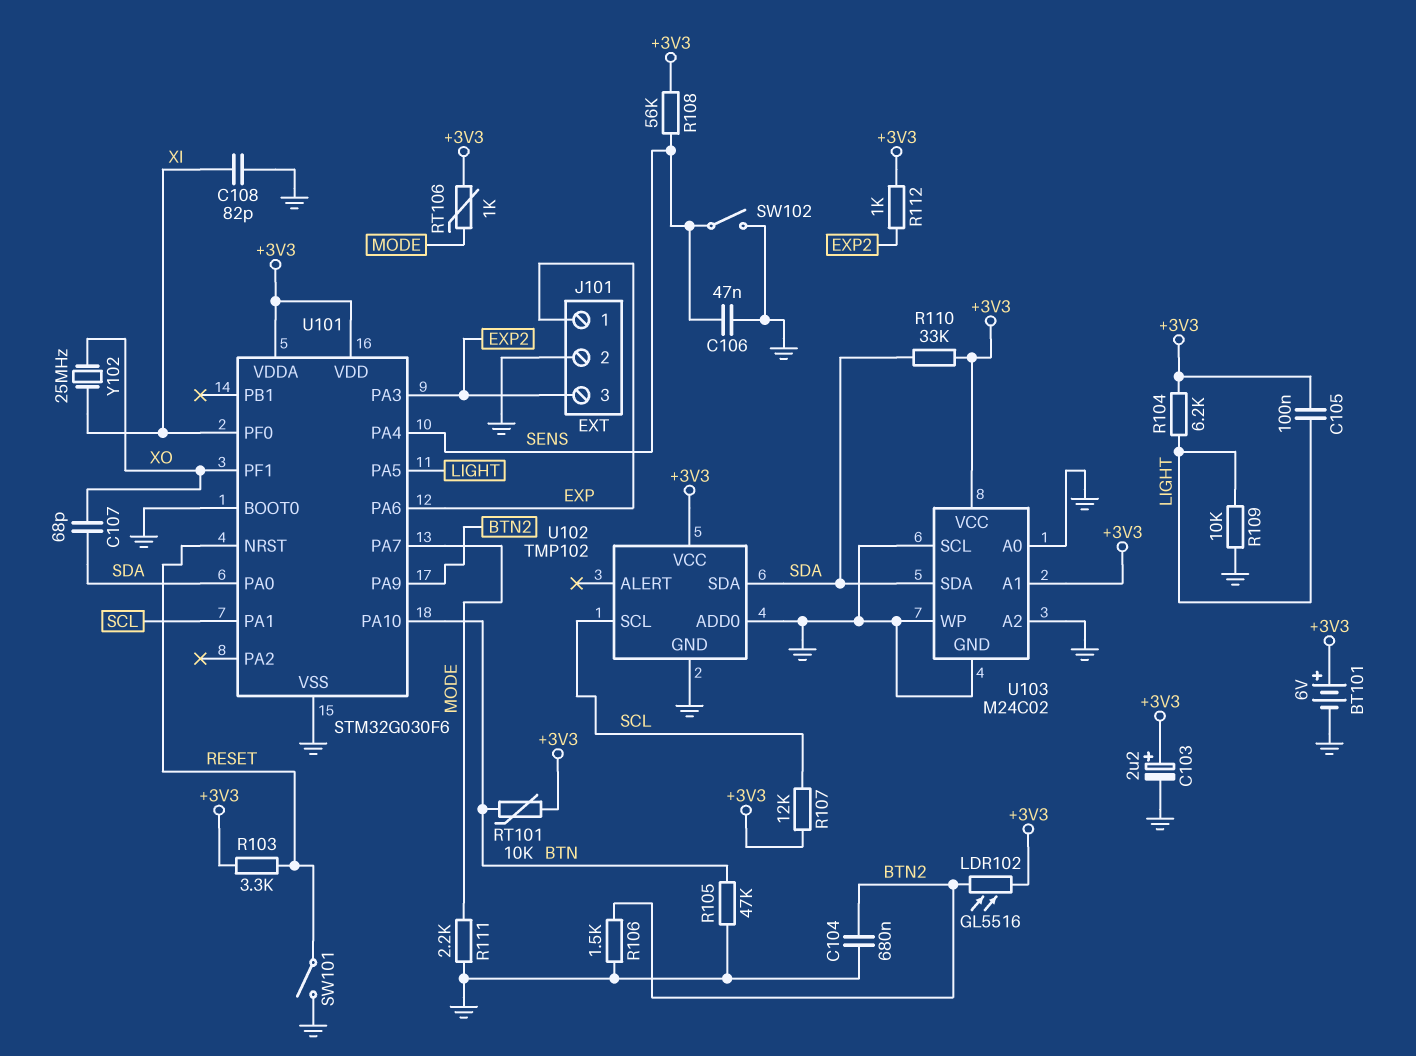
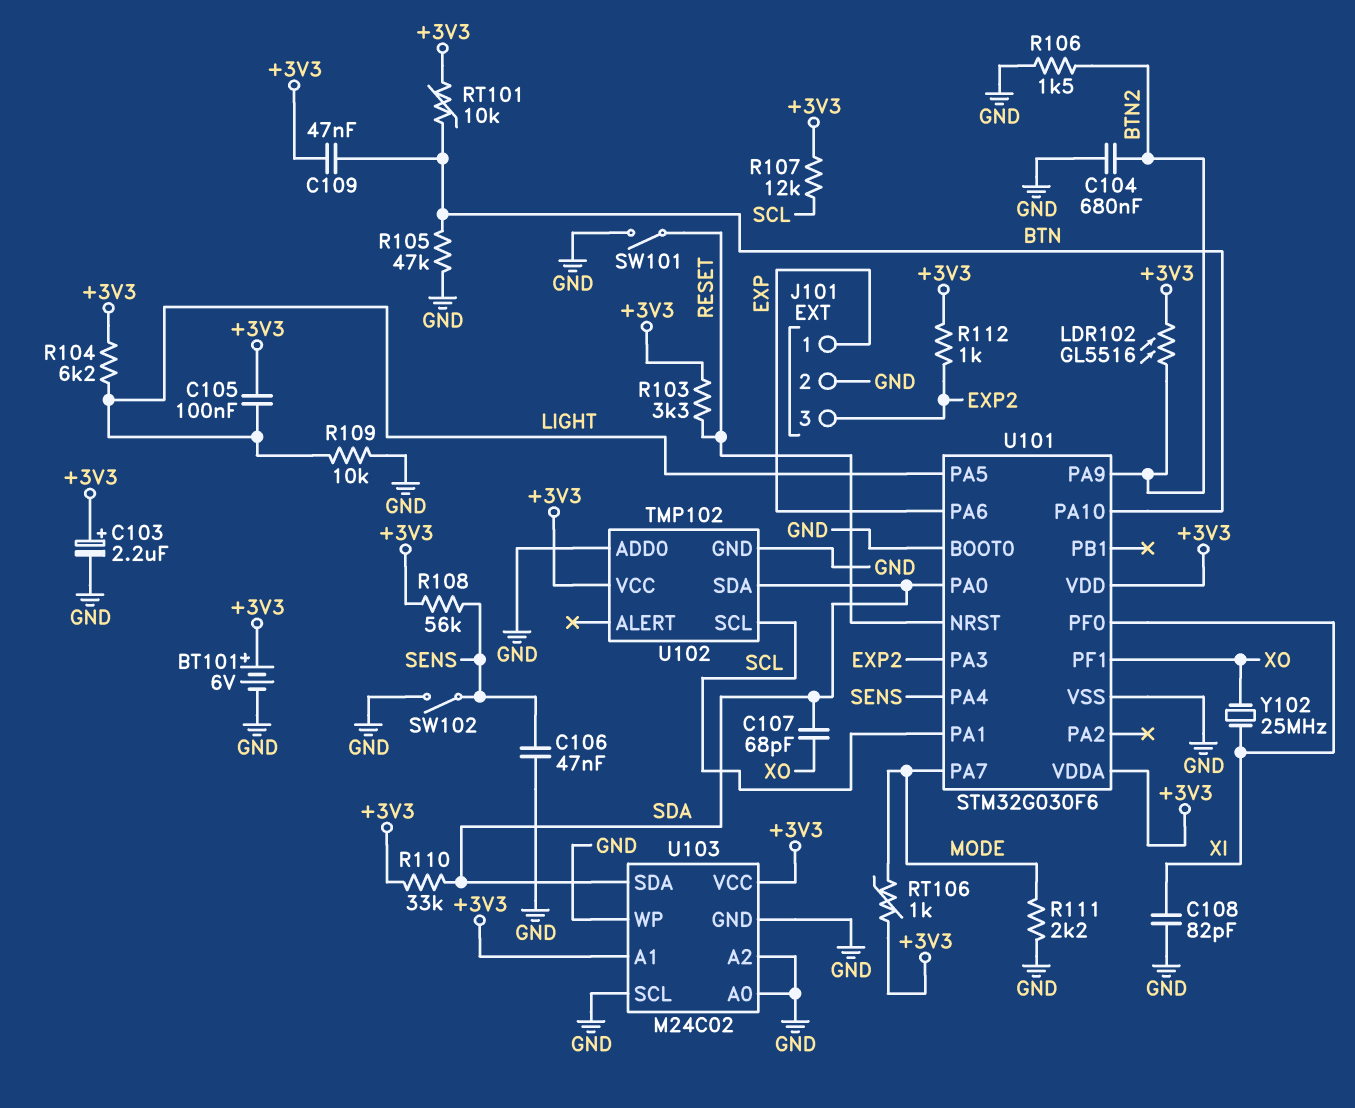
C109: none -> 47nF (+3V3, BTN)

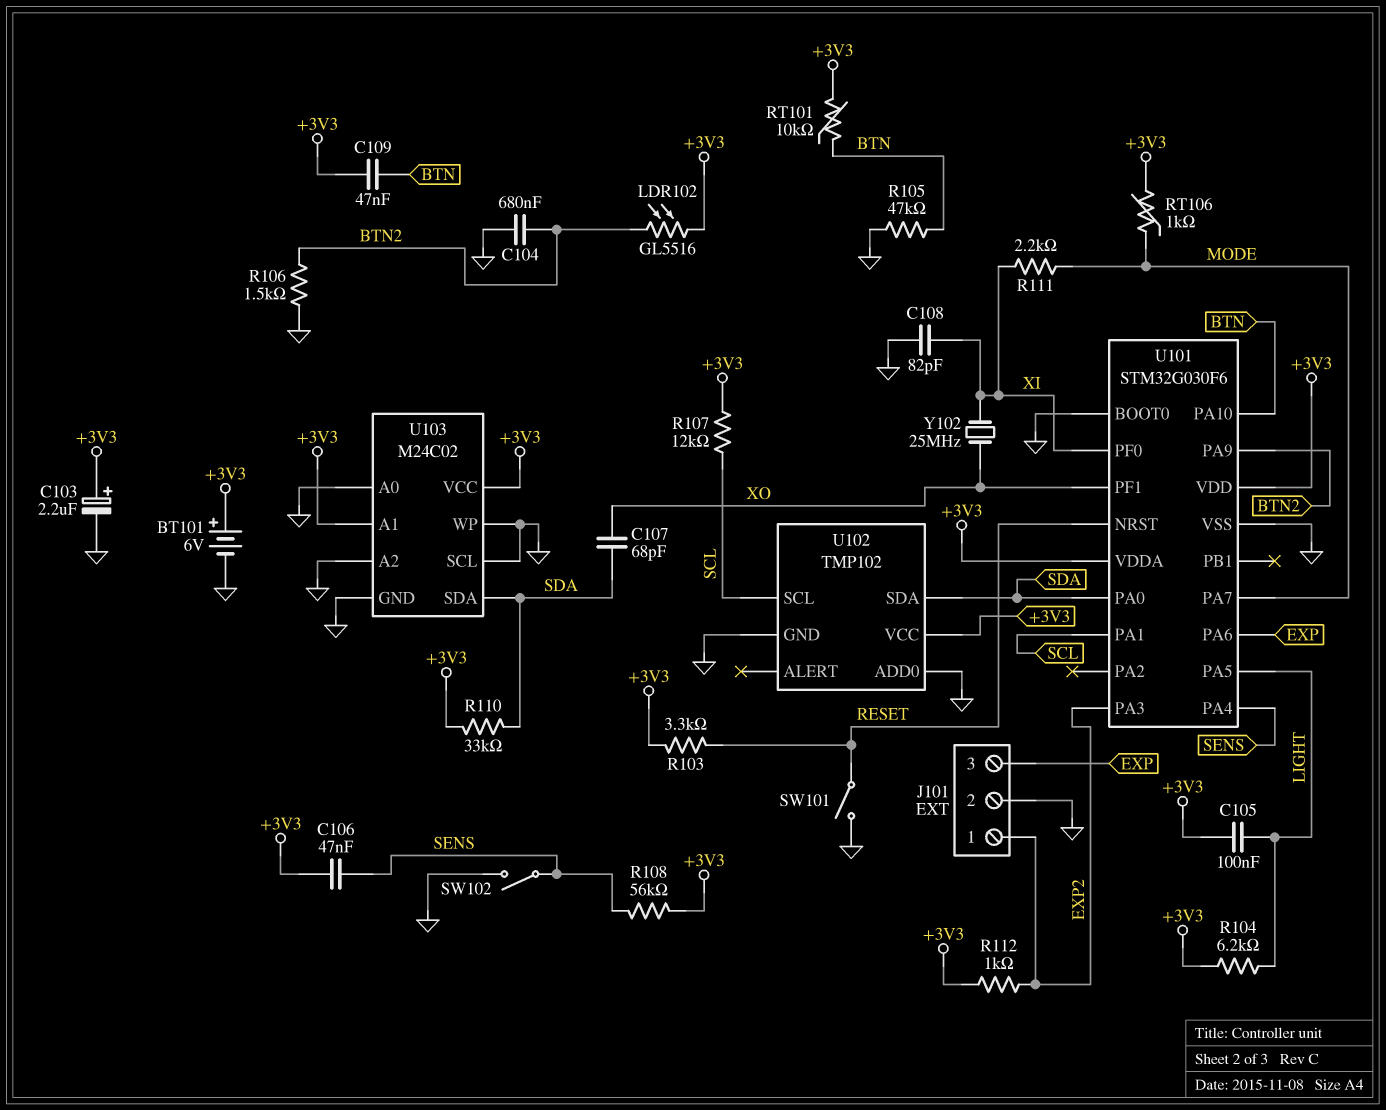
C106: 47nF (GND, SENS) -> 47nF (+3V3, SENS)
J101 pin 1: EXP -> EXP2
J101 pin 3: EXP2 -> EXP
R109: 10k (GND, LIGHT) -> none
R111: 2.2k (GND, MODE) -> 2.2k (MODE, XI)

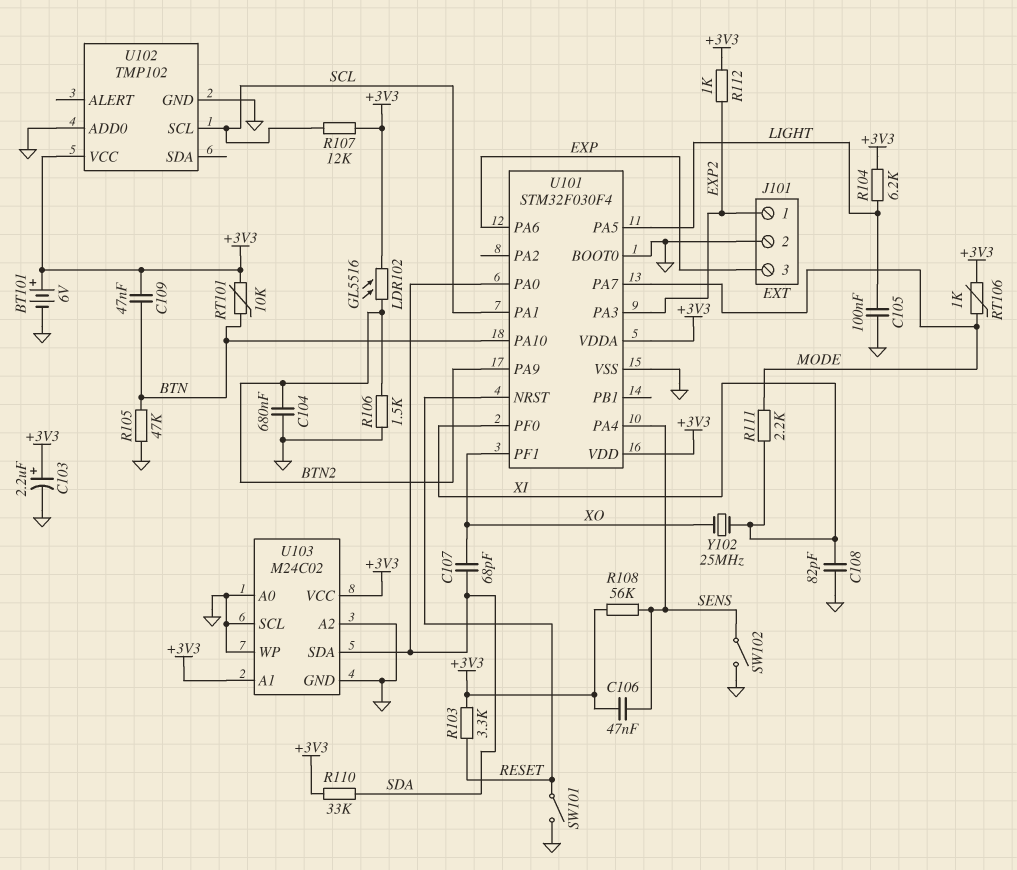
C105: 100nF (+3V3, LIGHT) -> 100nF (GND, LIGHT)
U101: STM32G030F6 -> STM32F030F4
U102 pin SDA: SDA -> none

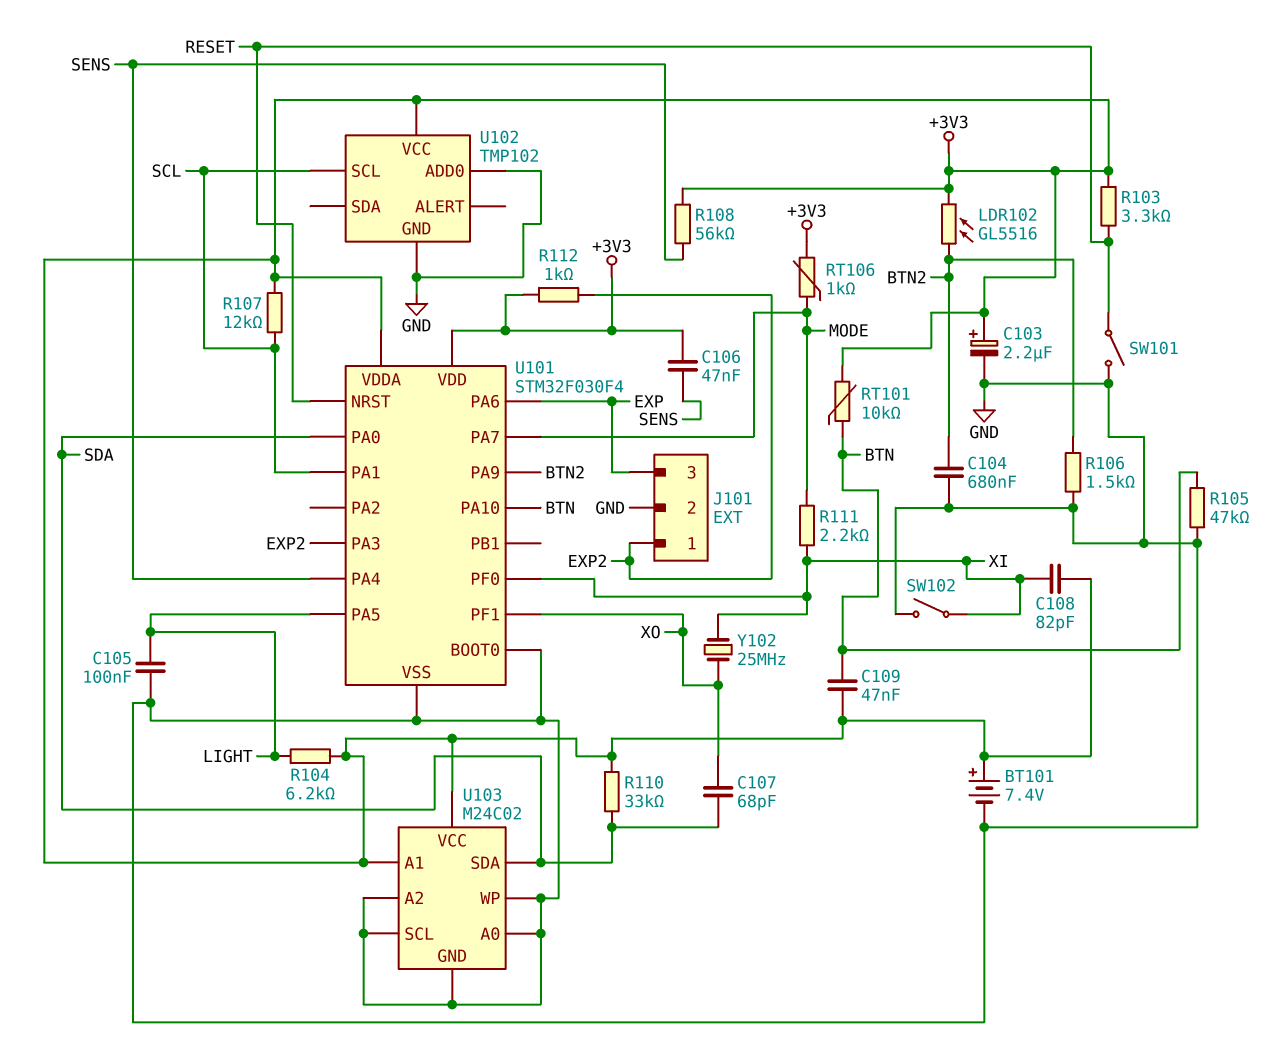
BT101: 6V (plus +3V3, minus GND) -> 7.4V (plus +3V3, minus GND)
C108: 82pF (GND, XI) -> 82pF (+3V3, XI)
SW102: switch (GND, SENS) -> switch (GND, XI)

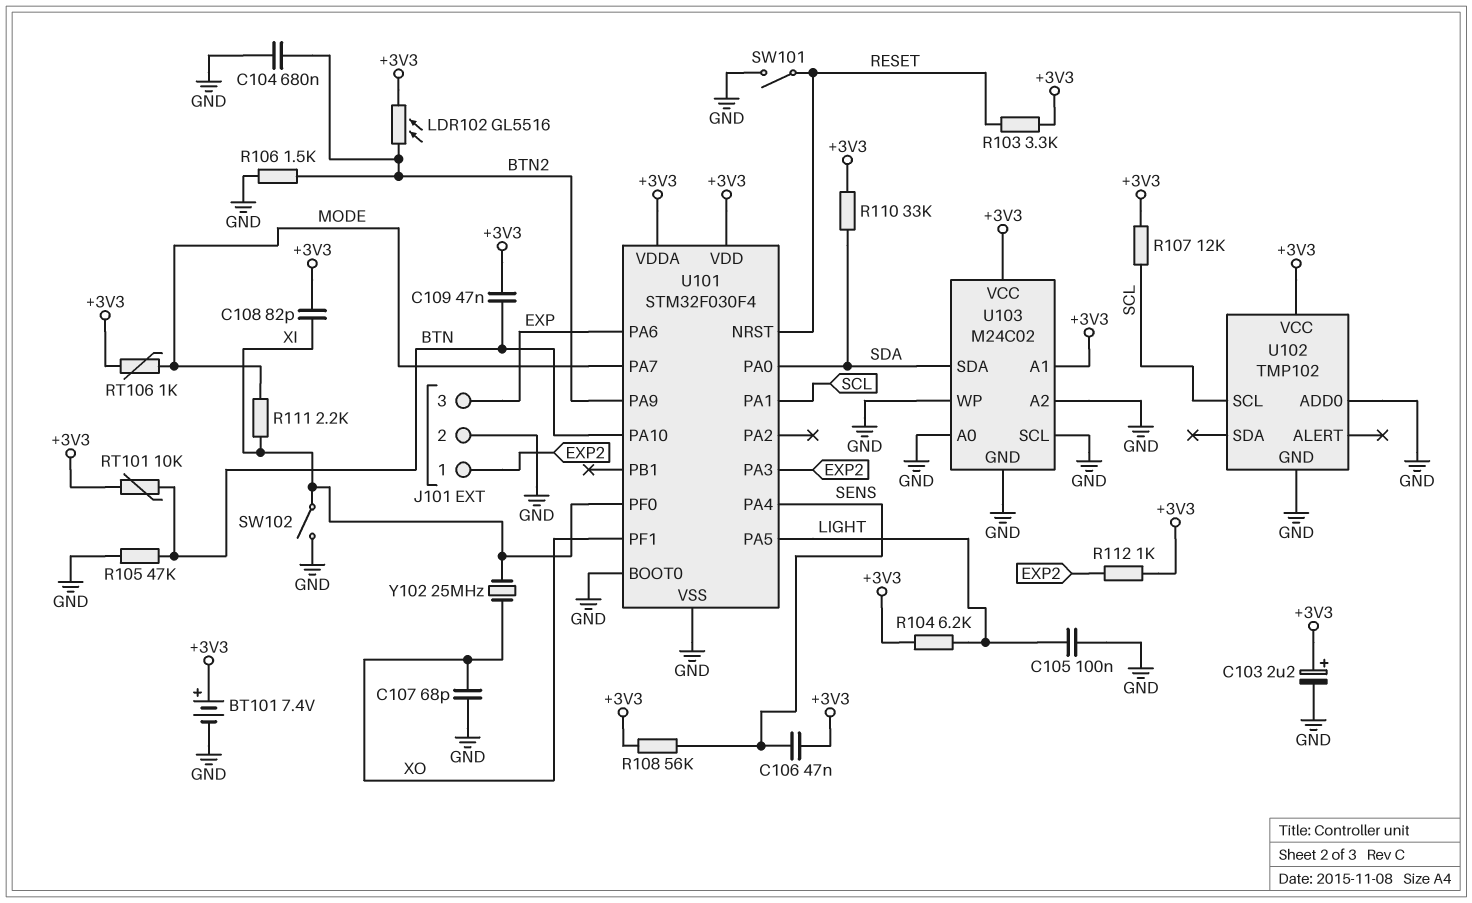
C107: 68pF (SDA, XO) -> 68pF (GND, XO)

